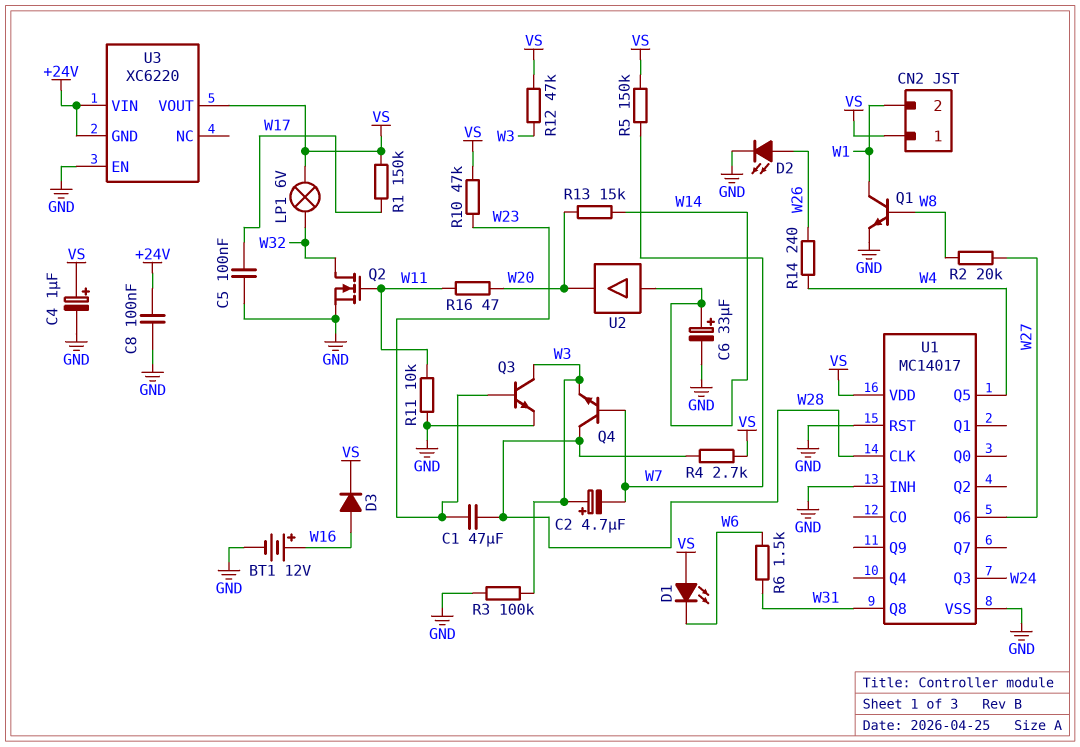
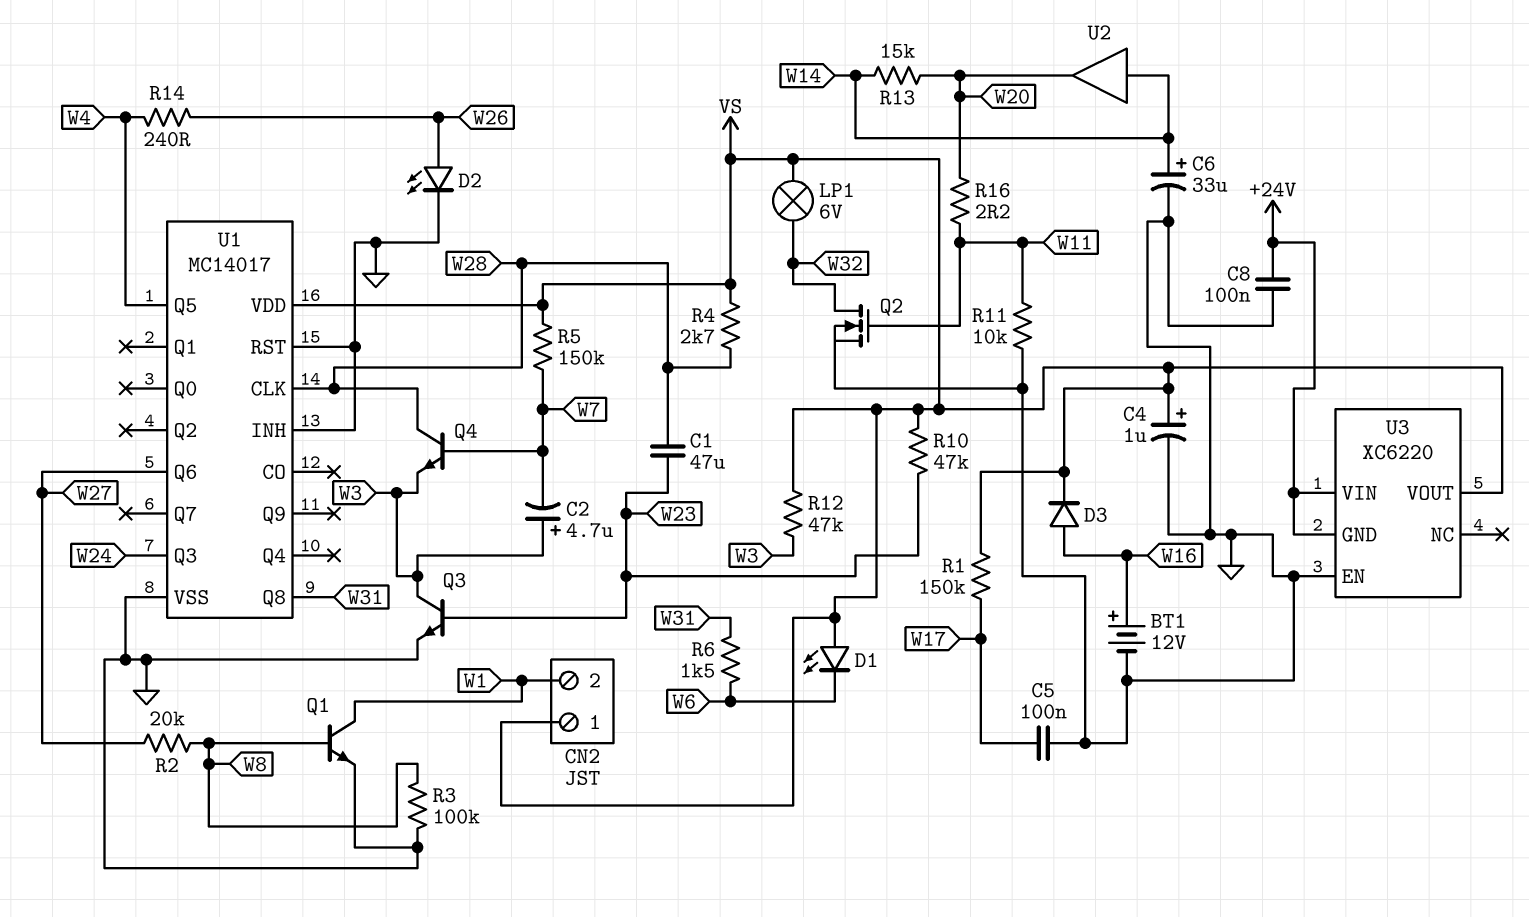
R3: 100k (GND, W3) -> 100k (GND, W8)
R16: 47 (W11, W20) -> 2.2 (W11, W20)

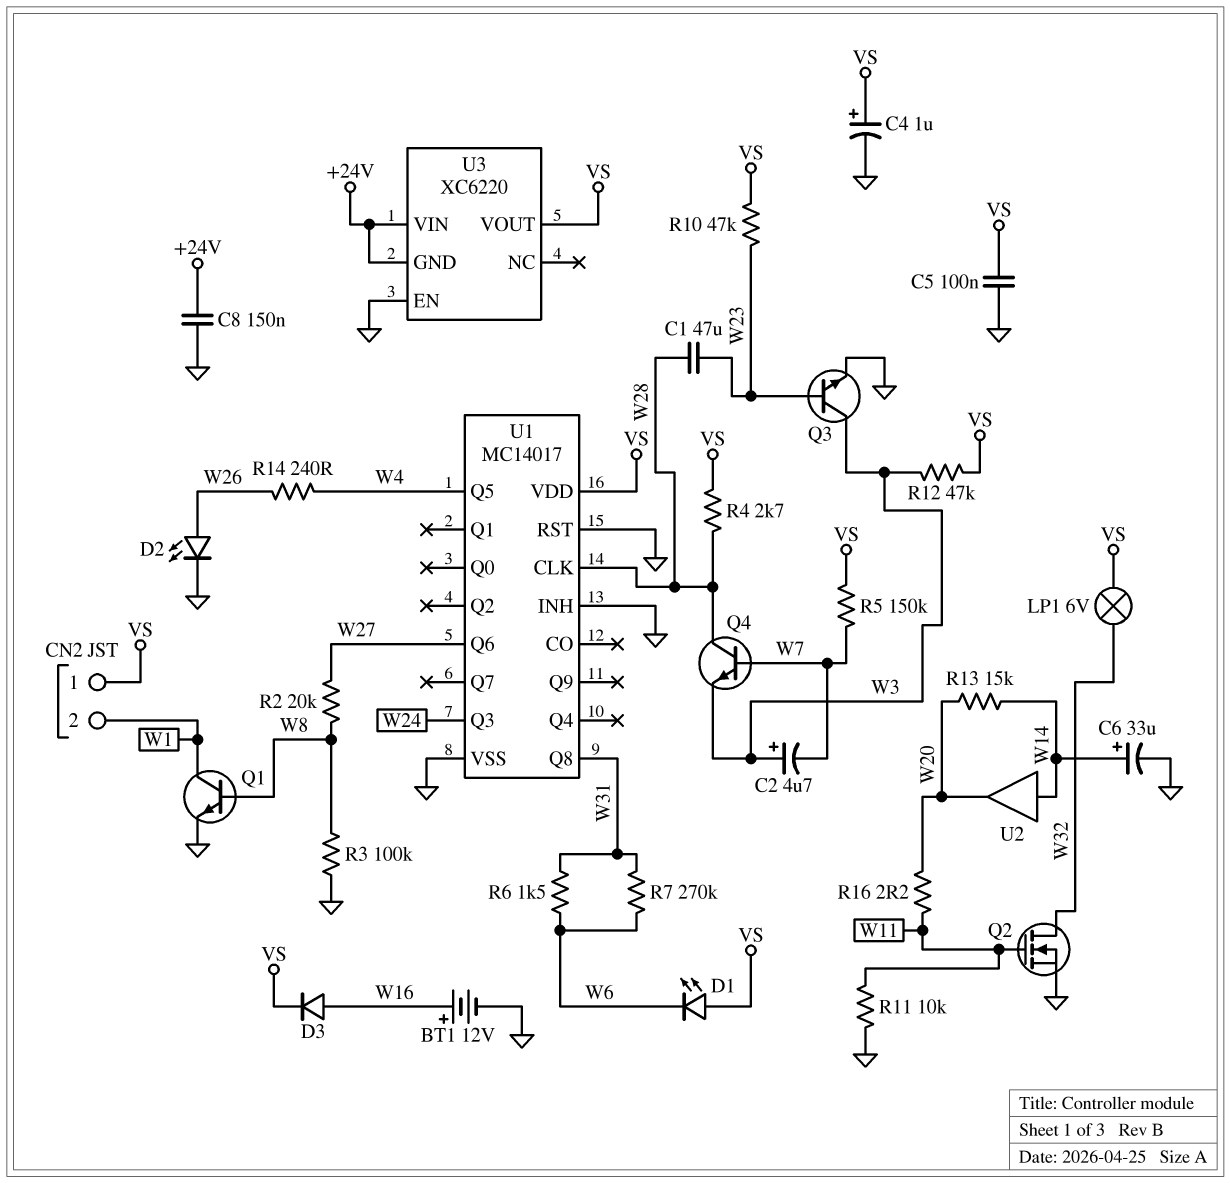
C5: 100nF (GND, W17) -> 100nF (GND, VS)
C8: 100nF (+24V, GND) -> 150nF (+24V, GND)
R1: 150k (VS, W17) -> none
R7: none -> 270k (W6, W31)

